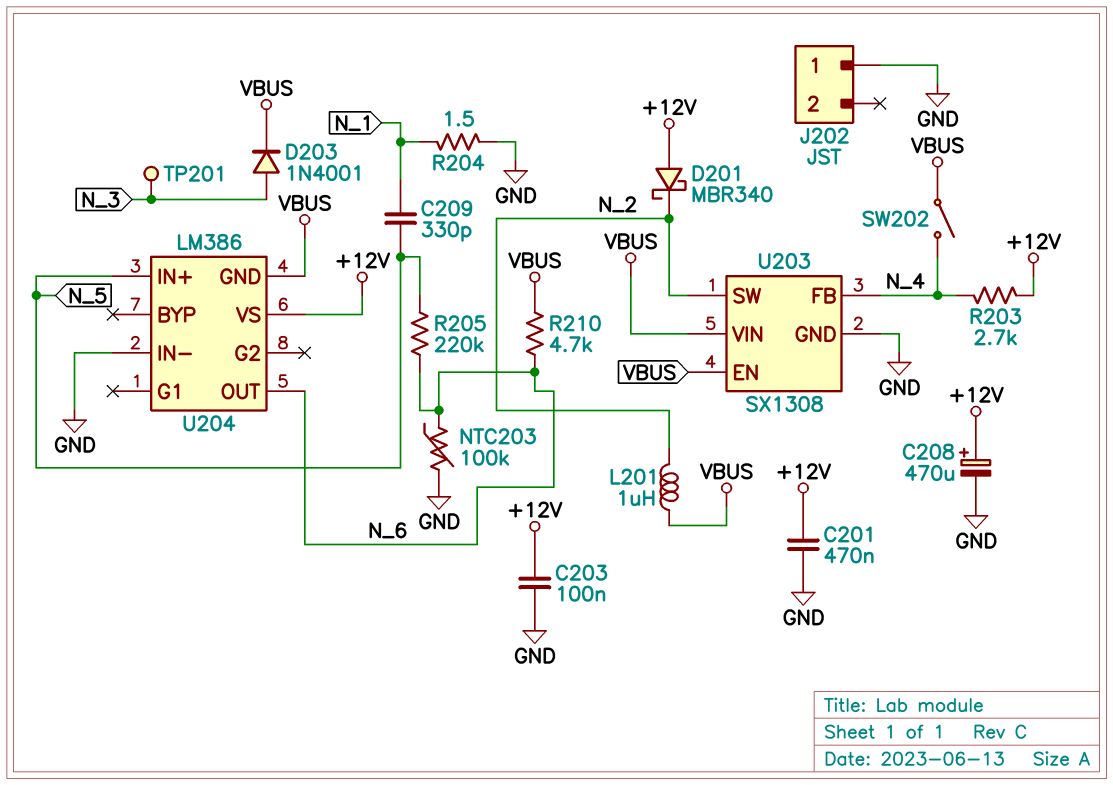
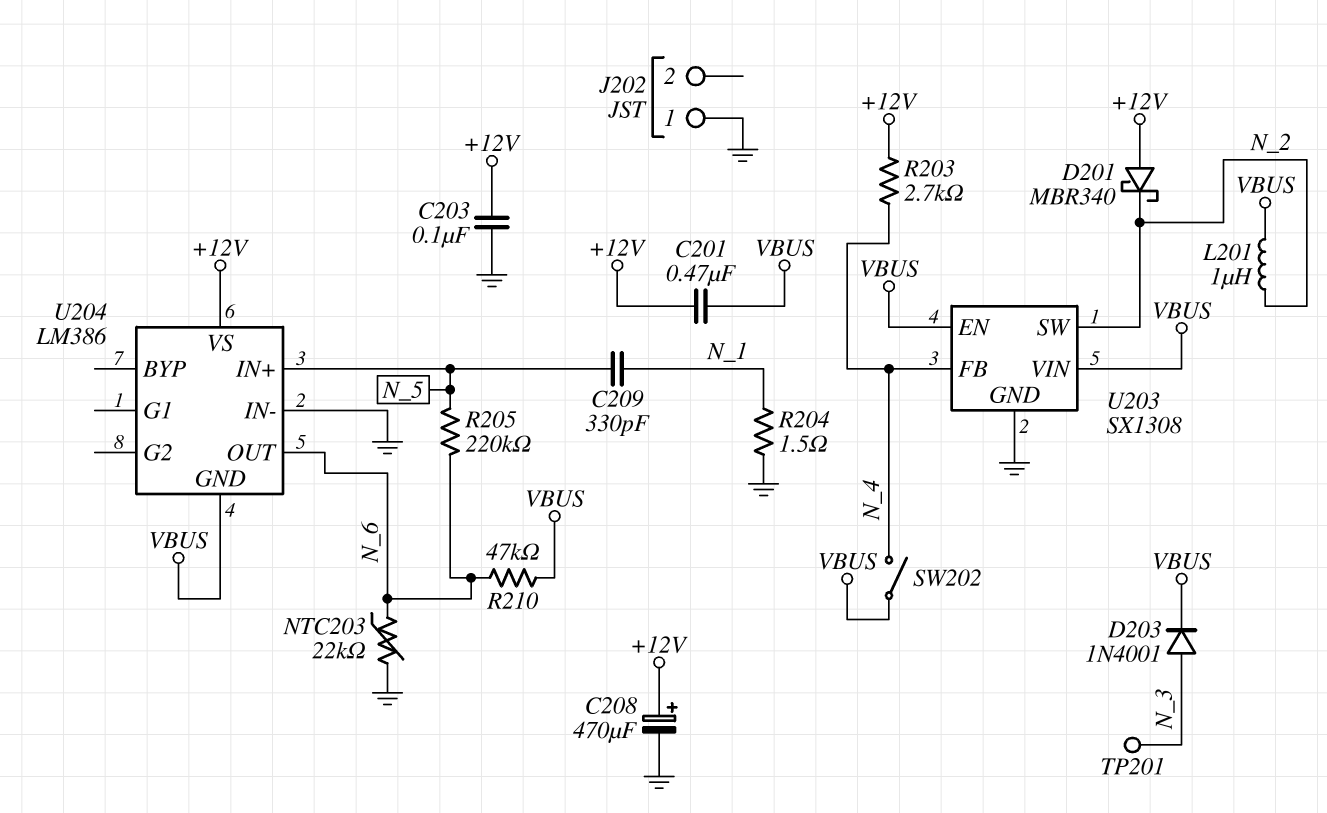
C201: 470nF (+12V, GND) -> 470nF (+12V, VBUS)
NTC203: 100k (GND, N_6) -> 22k (GND, N_6)
R210: 4.7k (N_6, VBUS) -> 47k (N_6, VBUS)

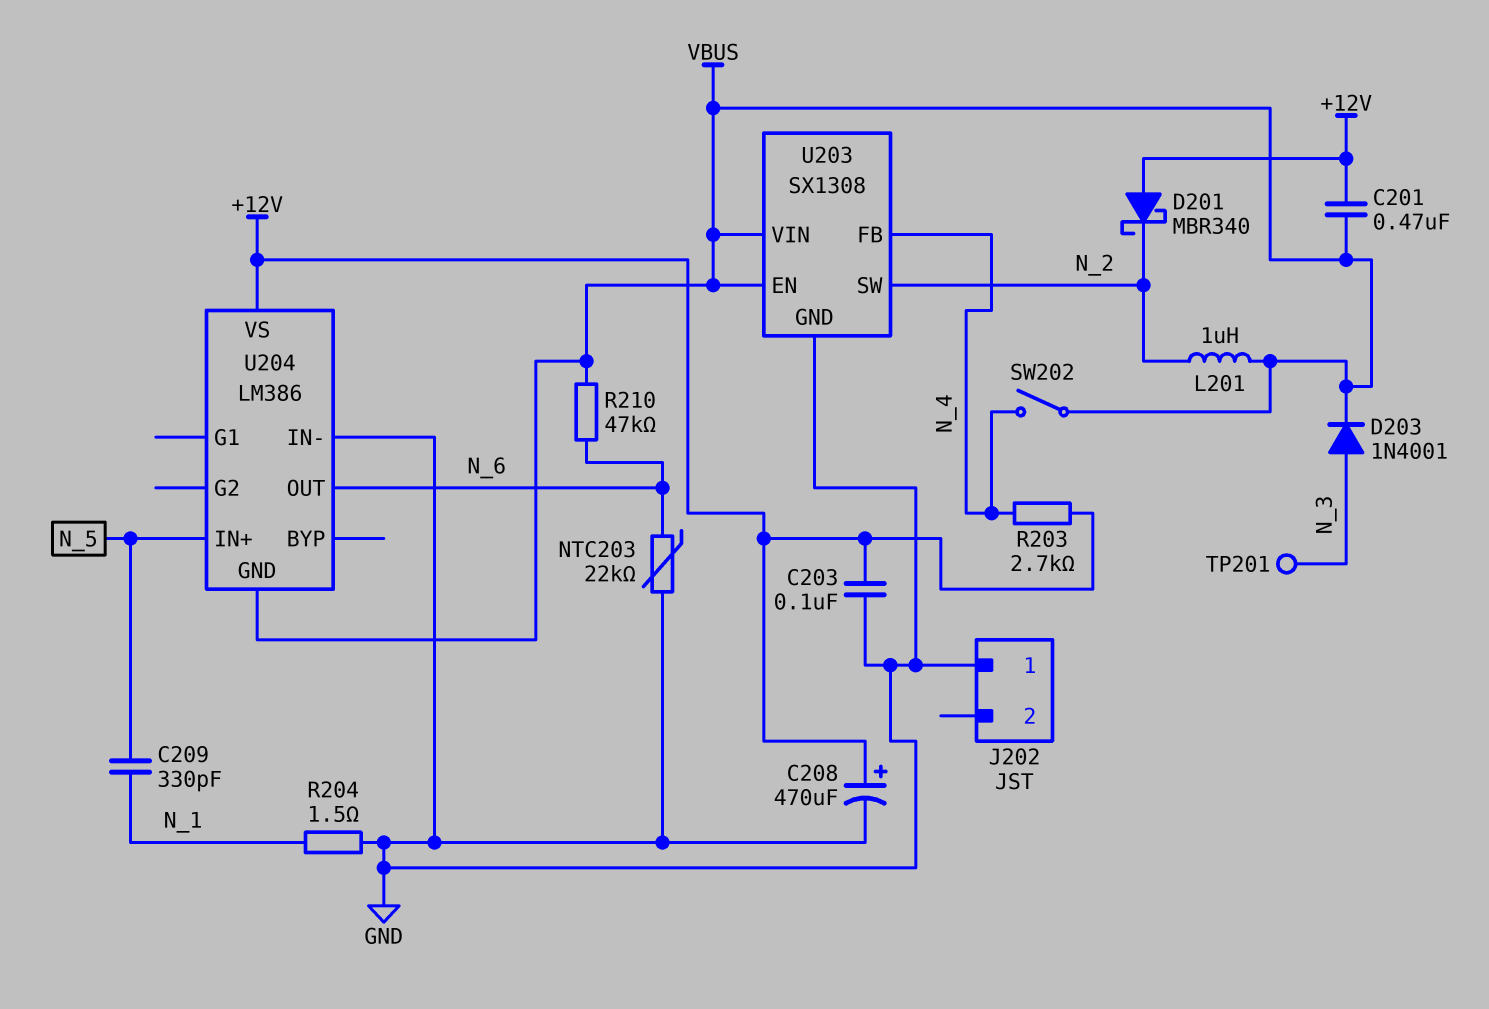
R205: 220k (N_5, N_6) -> none

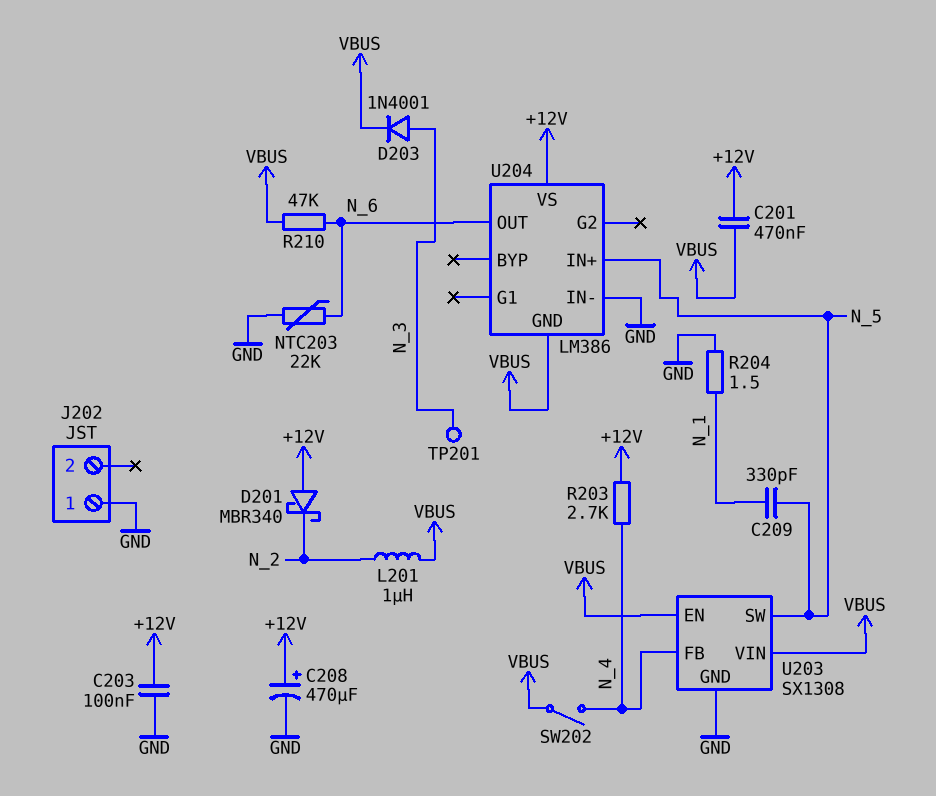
U203 pin SW: N_2 -> N_5

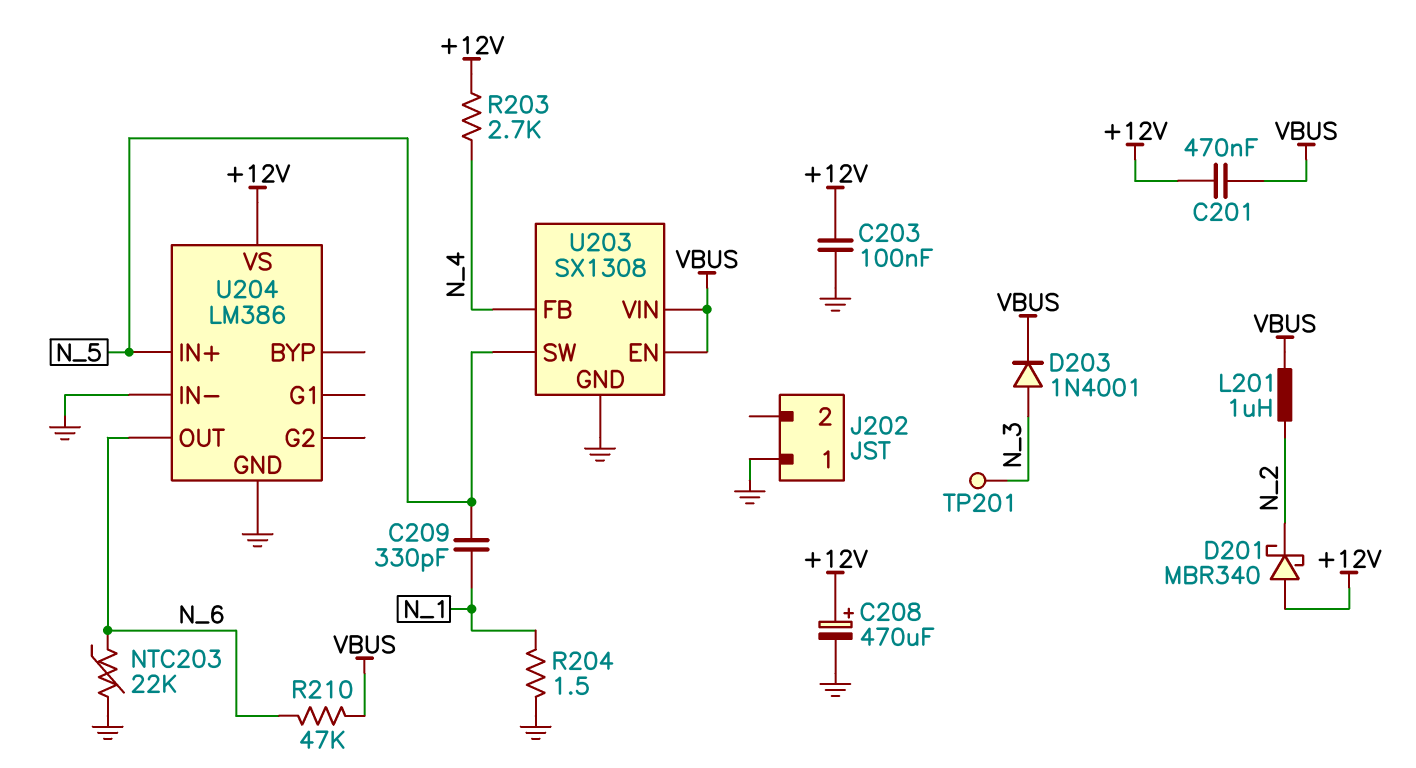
SW202: switch (N_4, VBUS) -> none
U204 pin GND: VBUS -> GND

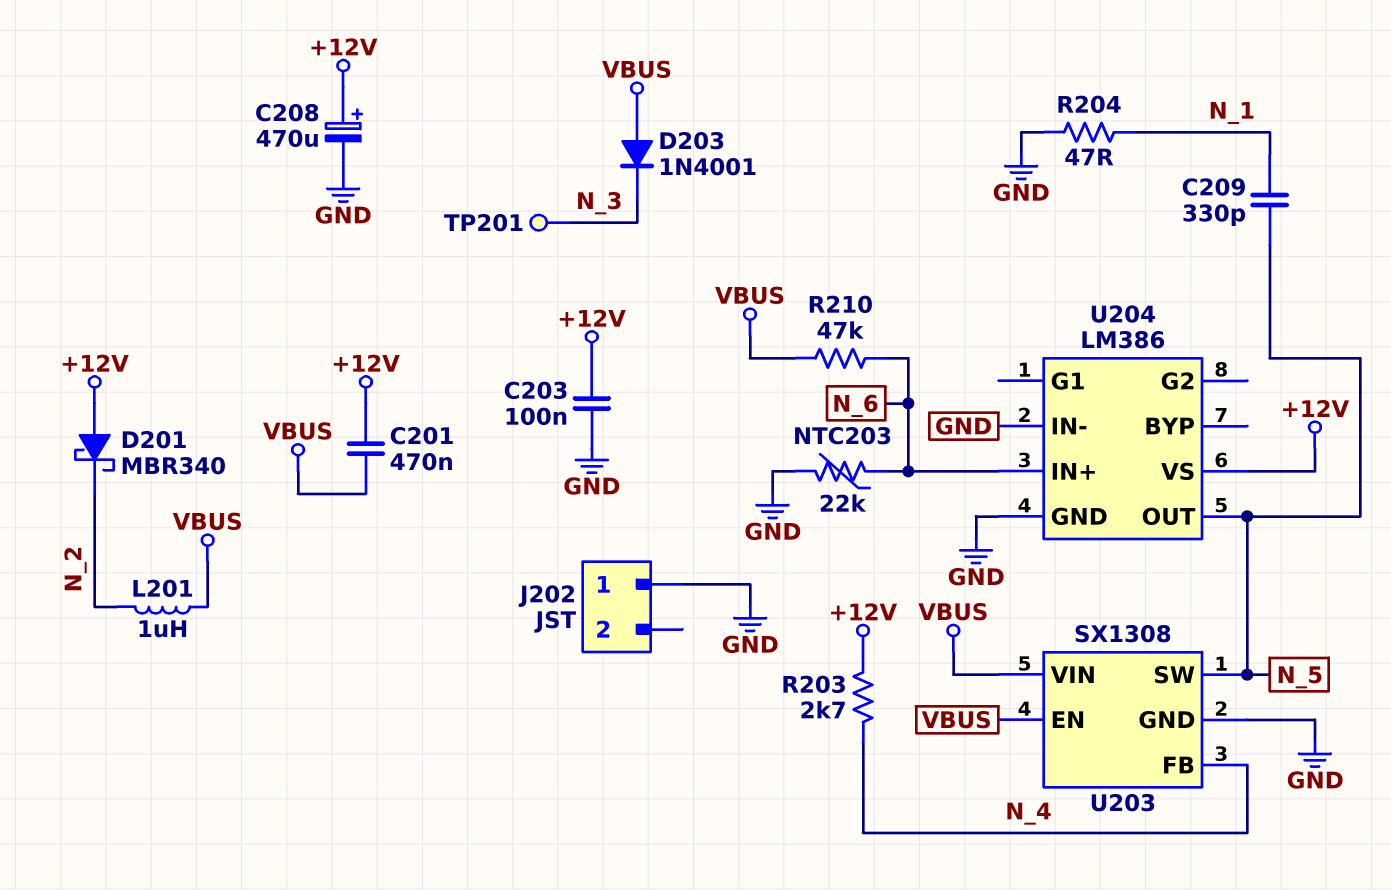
D203: diode 1N4001 (A N_3, K VBUS) -> diode 1N4001 (A VBUS, K N_3)
R204: 1.5 (GND, N_1) -> 47 (GND, N_1)
U204 pin IN+: N_5 -> N_6
U204 pin OUT: N_6 -> N_5

